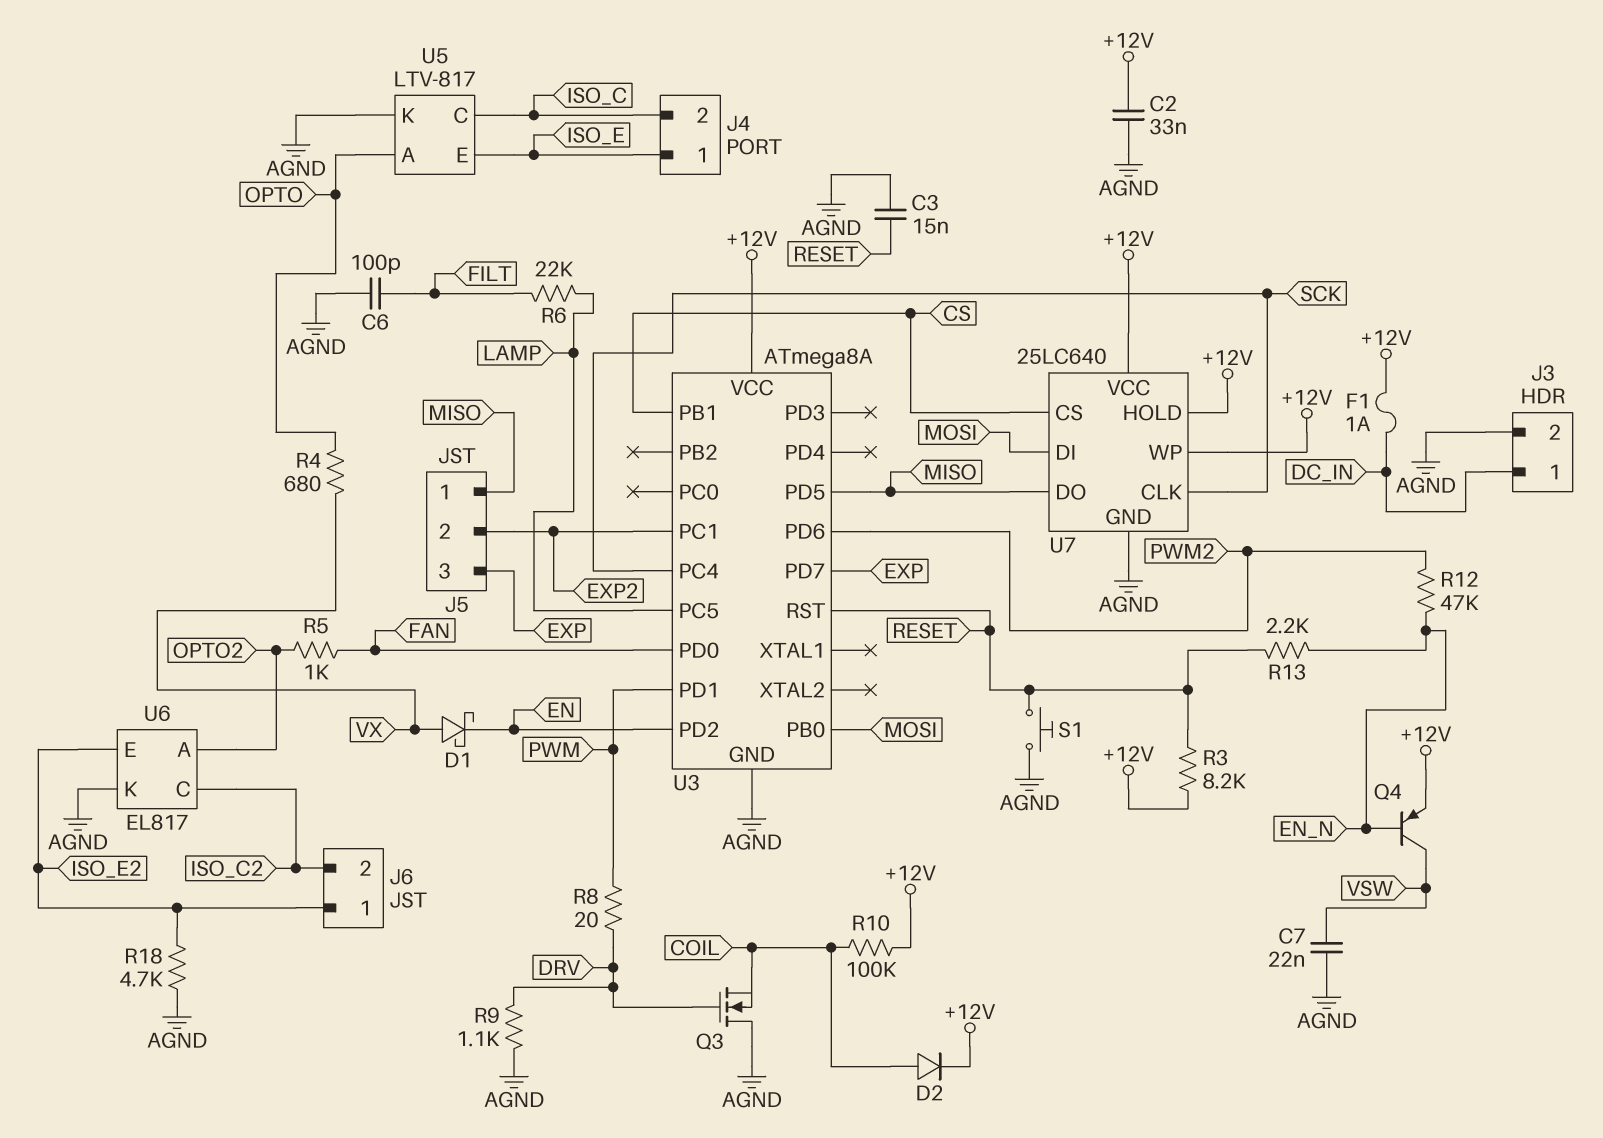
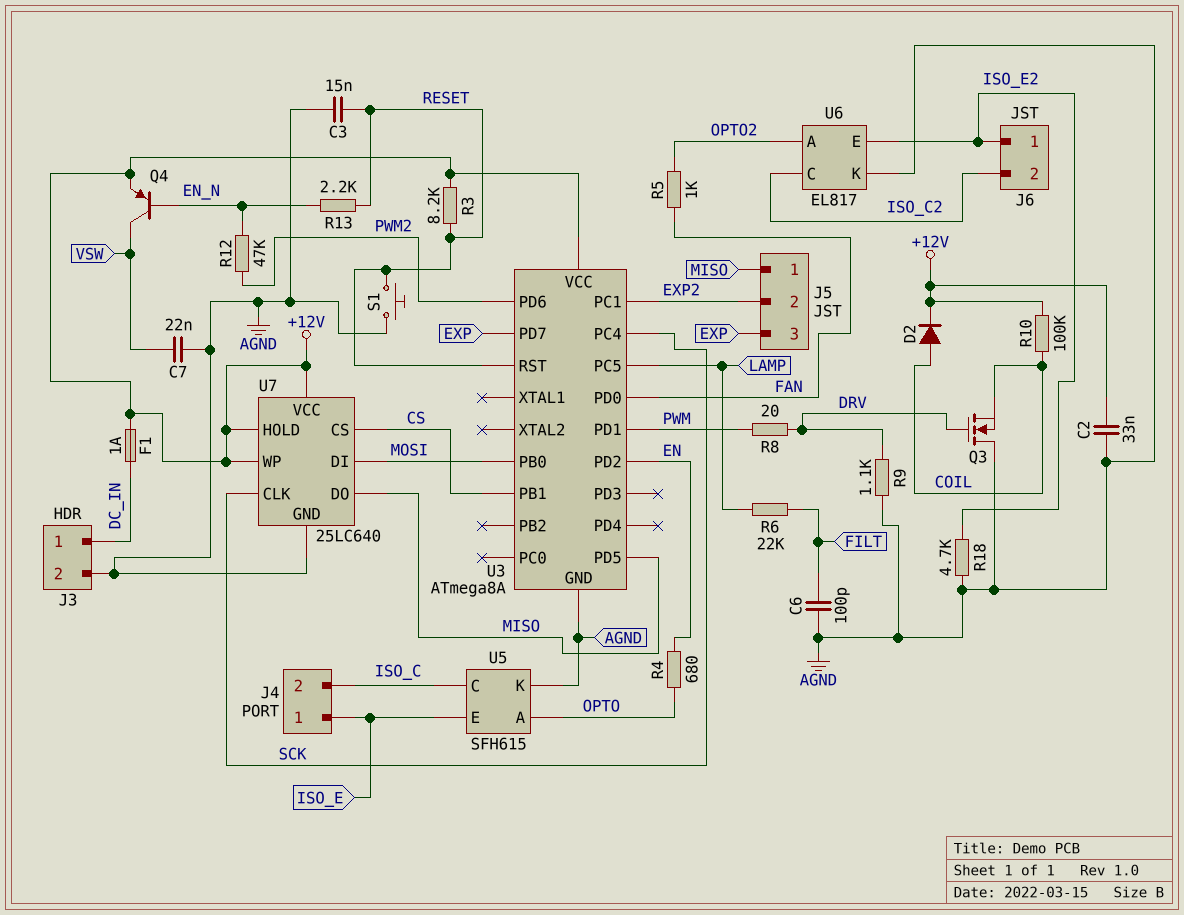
D1: schottky (A VX, K EN) -> none
R4: 680 (OPTO, VX) -> 680 (EN, OPTO)
U5: LTV-817 -> SFH615

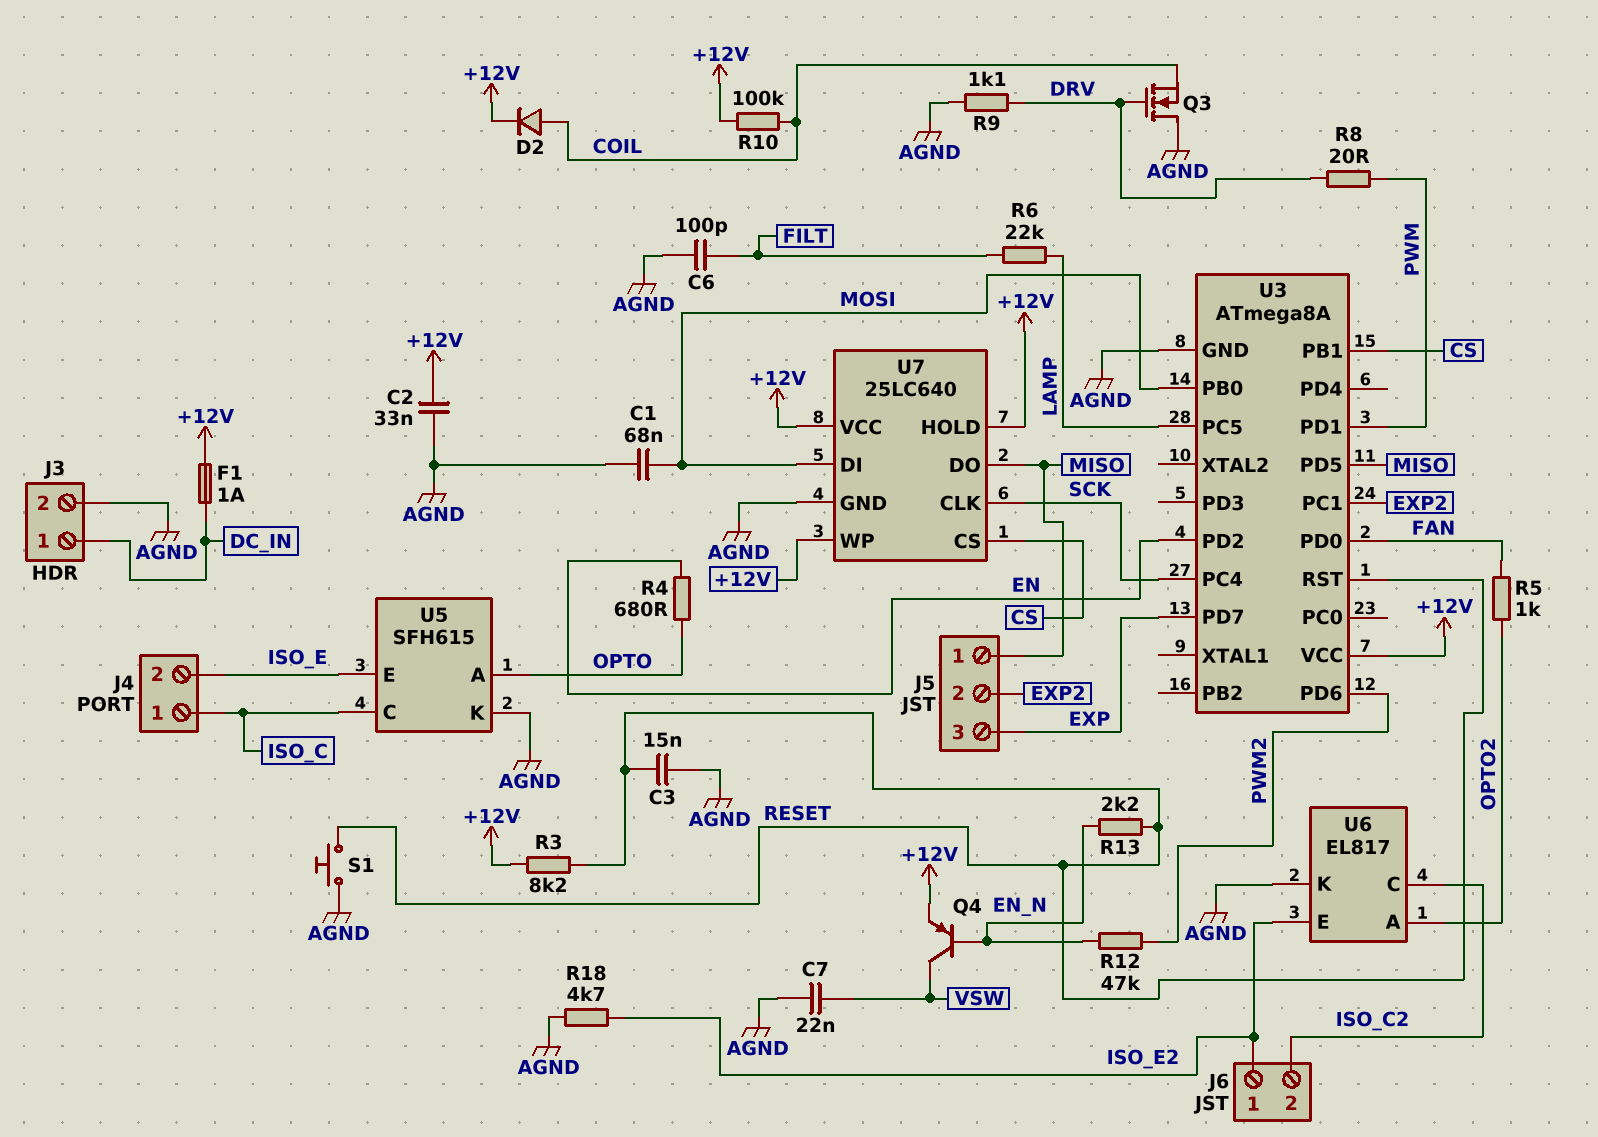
C1: none -> 68nF (AGND, MOSI)
J4 pin 1: ISO_E -> ISO_C
J4 pin 2: ISO_C -> ISO_E

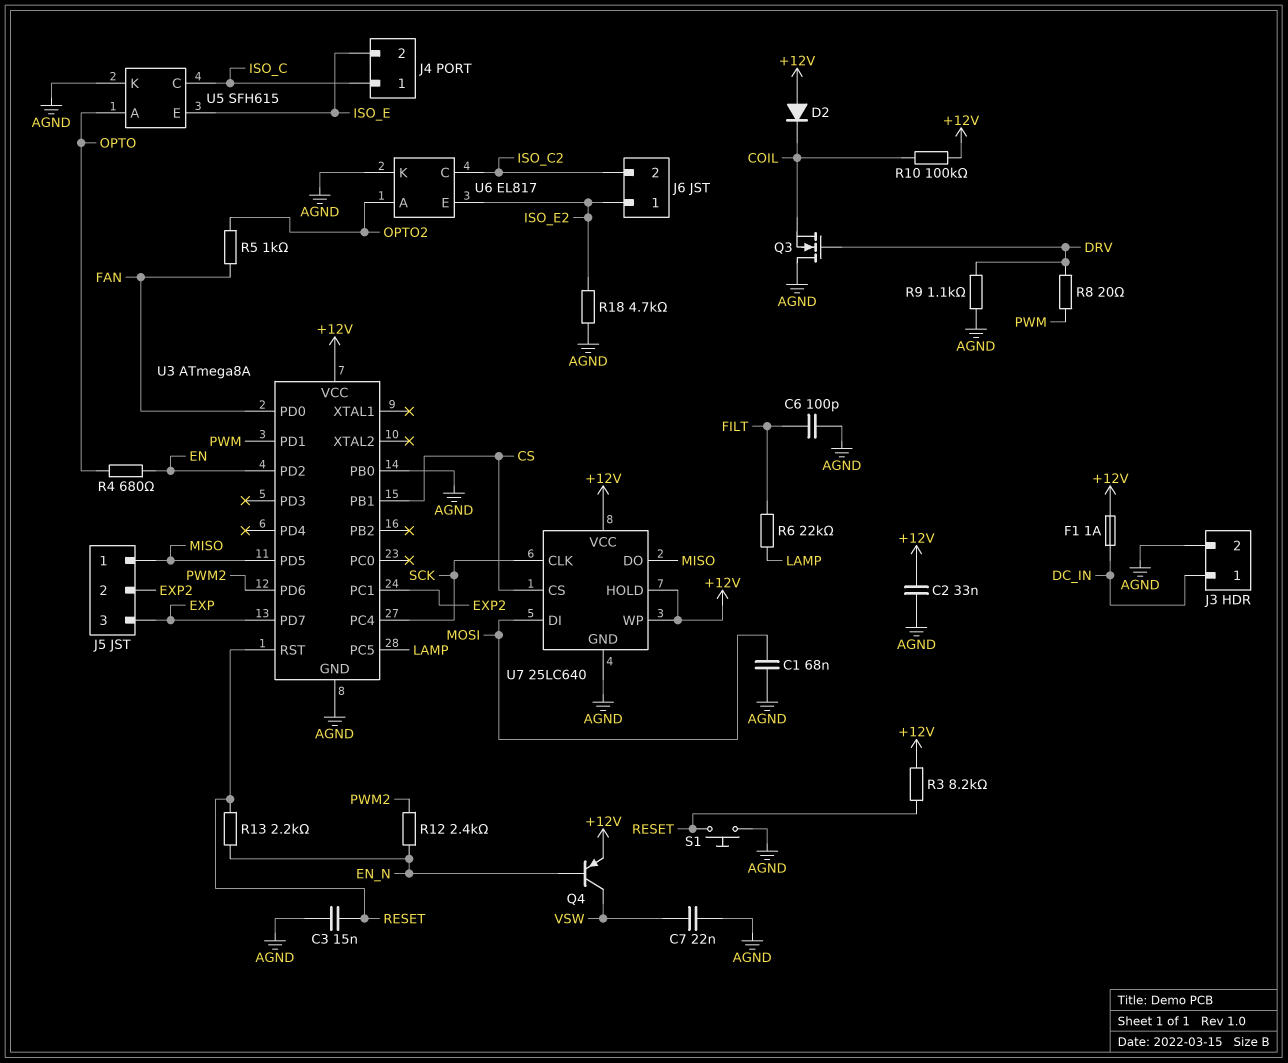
D2: diode (A COIL, K +12V) -> diode (A +12V, K COIL)
R12: 47k (EN_N, PWM2) -> 2.4k (EN_N, PWM2)
U3 pin PB0: MOSI -> AGND

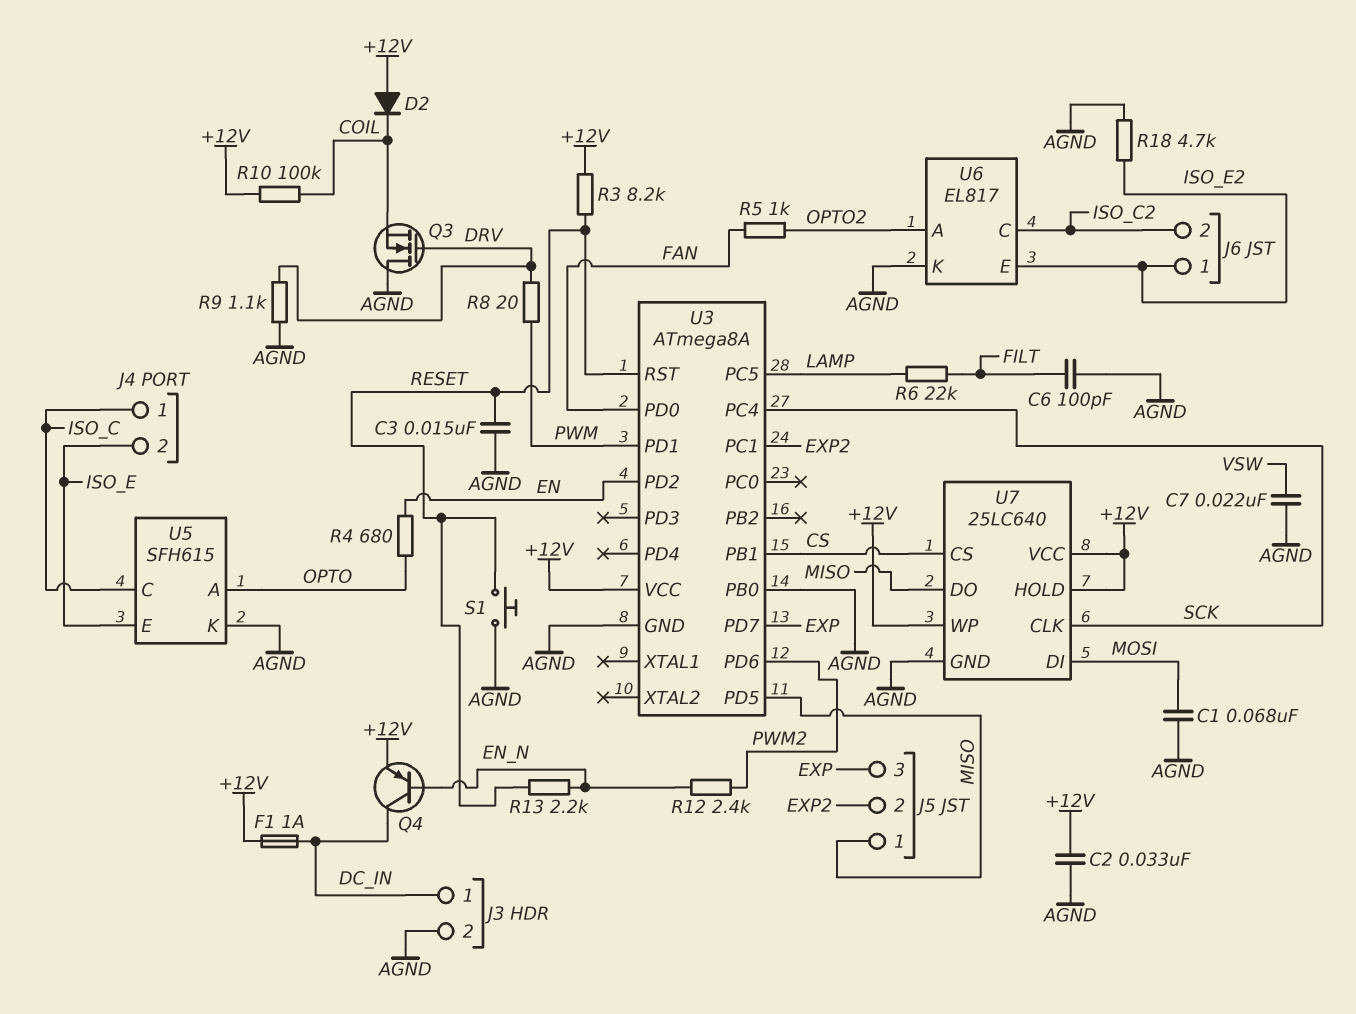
Q4: PNP (B EN_N, C VSW, E +12V) -> PNP (B EN_N, C DC_IN, E +12V)

